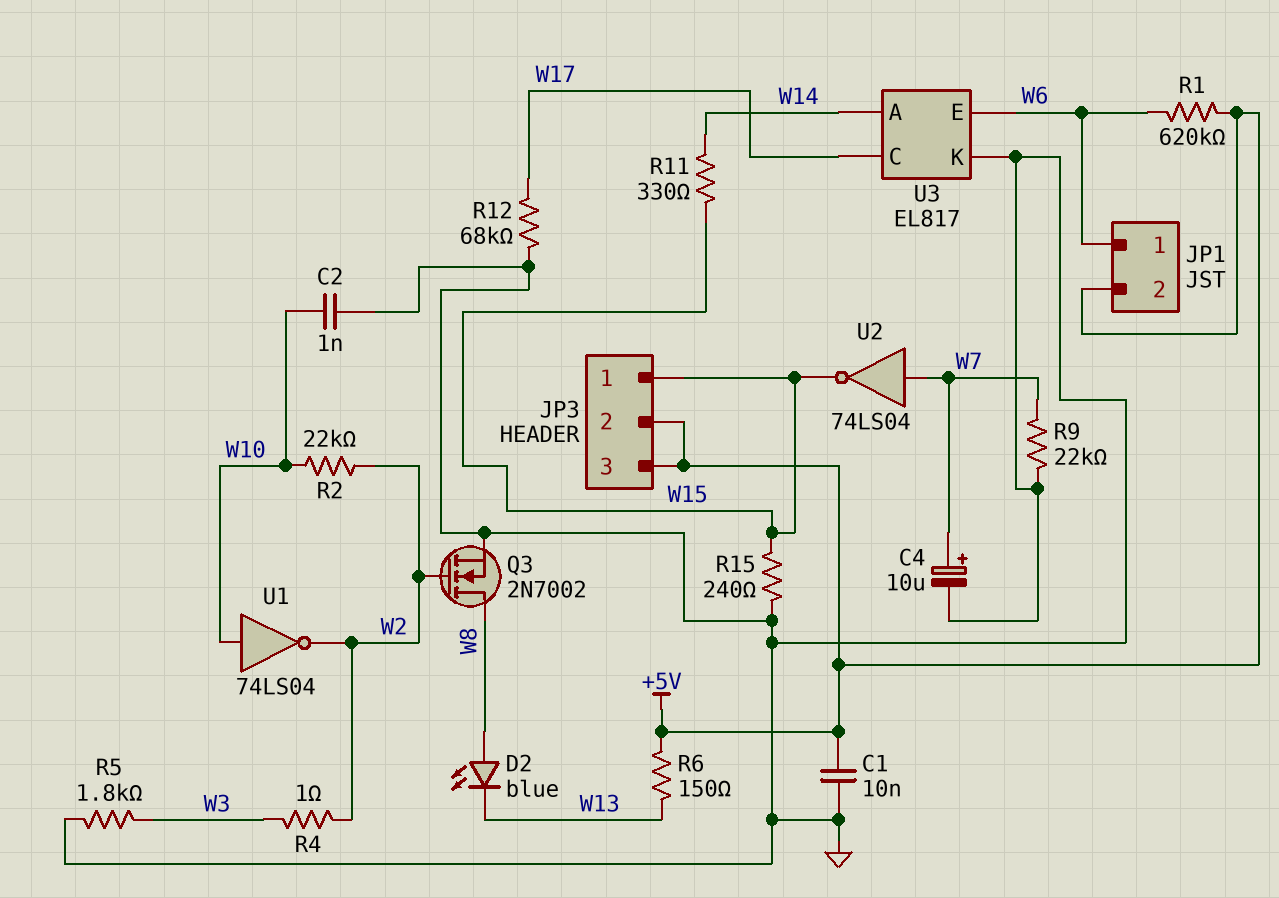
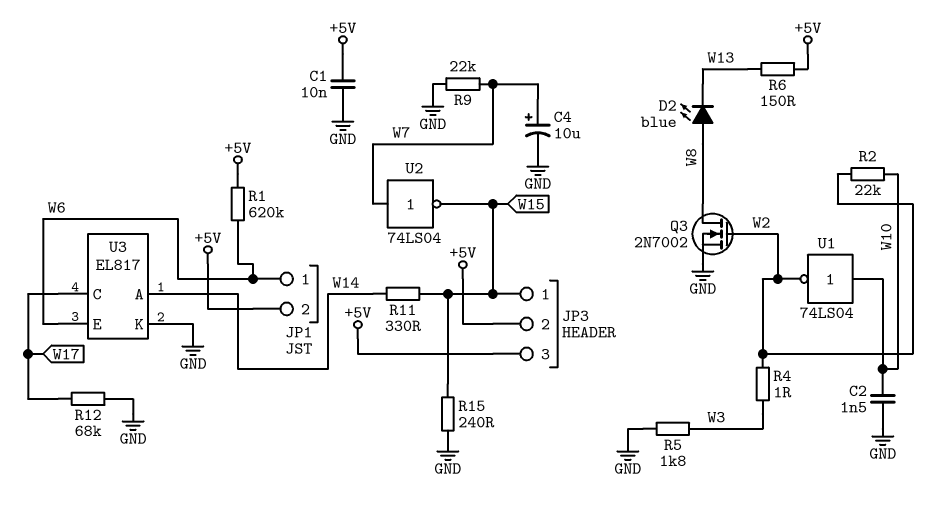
C2: 1nF (GND, W10) -> 1.5nF (GND, W10)

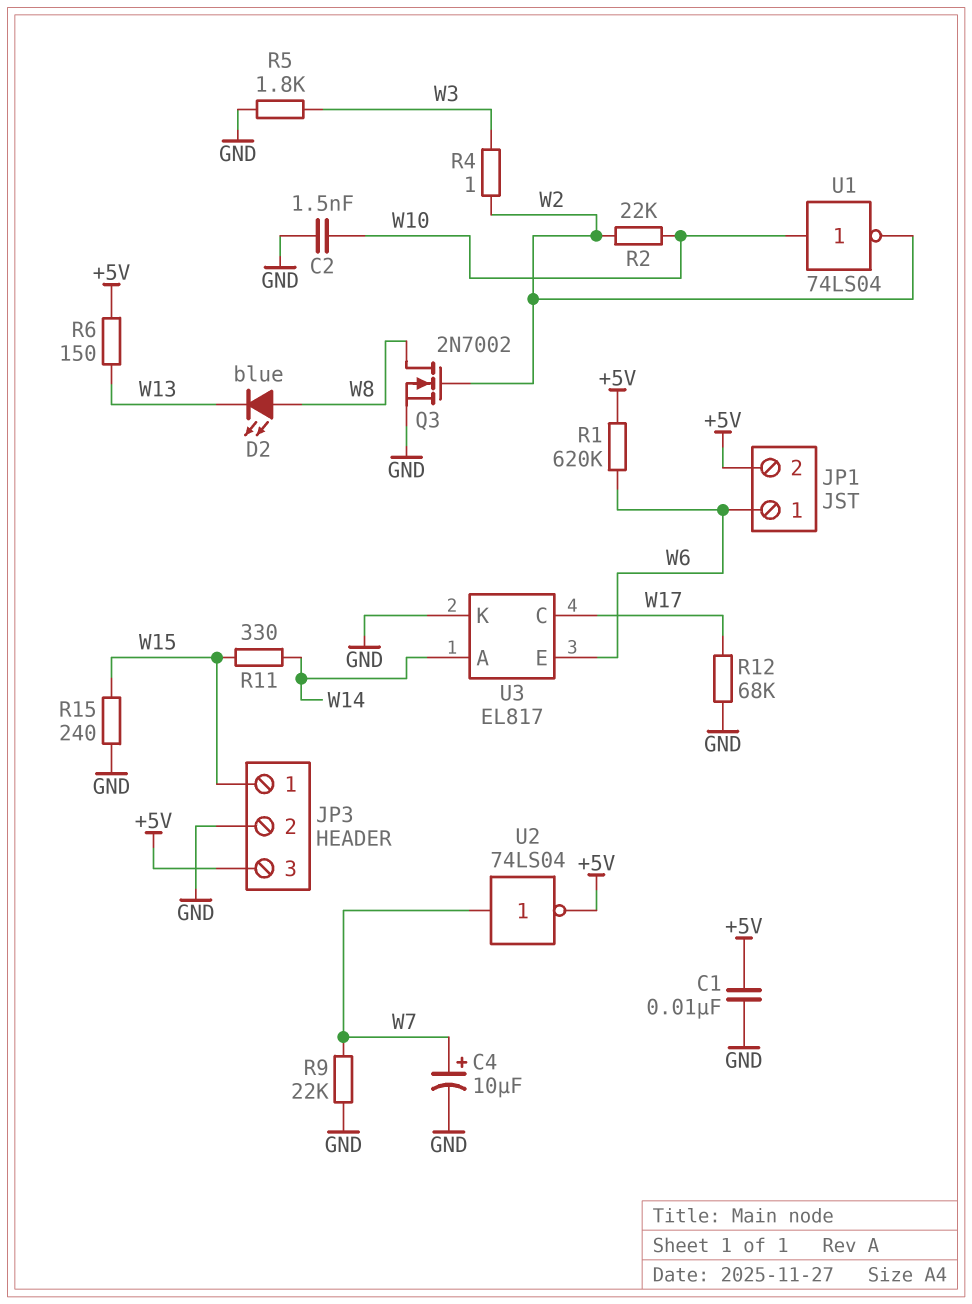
JP3 pin 2: +5V -> GND
U2: NOT 74LS04 (in W7, out W15) -> NOT 74LS04 (in W7, out +5V)

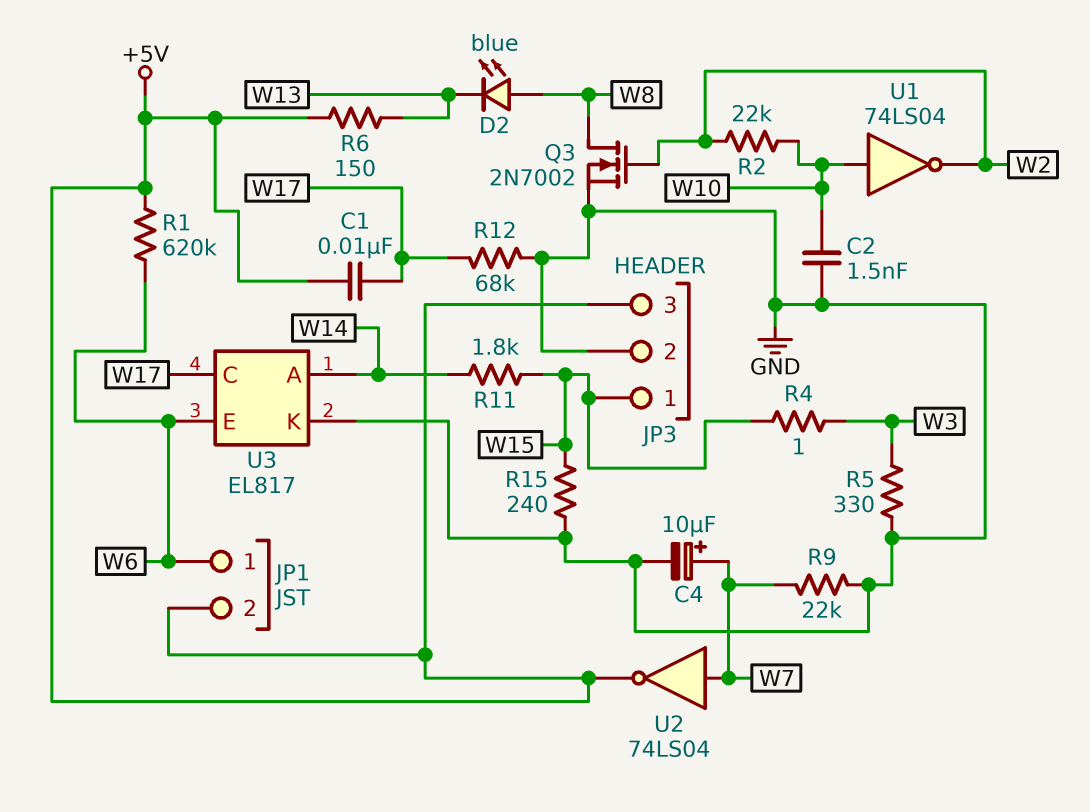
C1: 10nF (+5V, GND) -> 10nF (+5V, W17)
R4: 1 (W2, W3) -> 1 (W3, W15)
R5: 1.8k (GND, W3) -> 330 (GND, W3)
R11: 330 (W14, W15) -> 1.8k (W14, W15)

